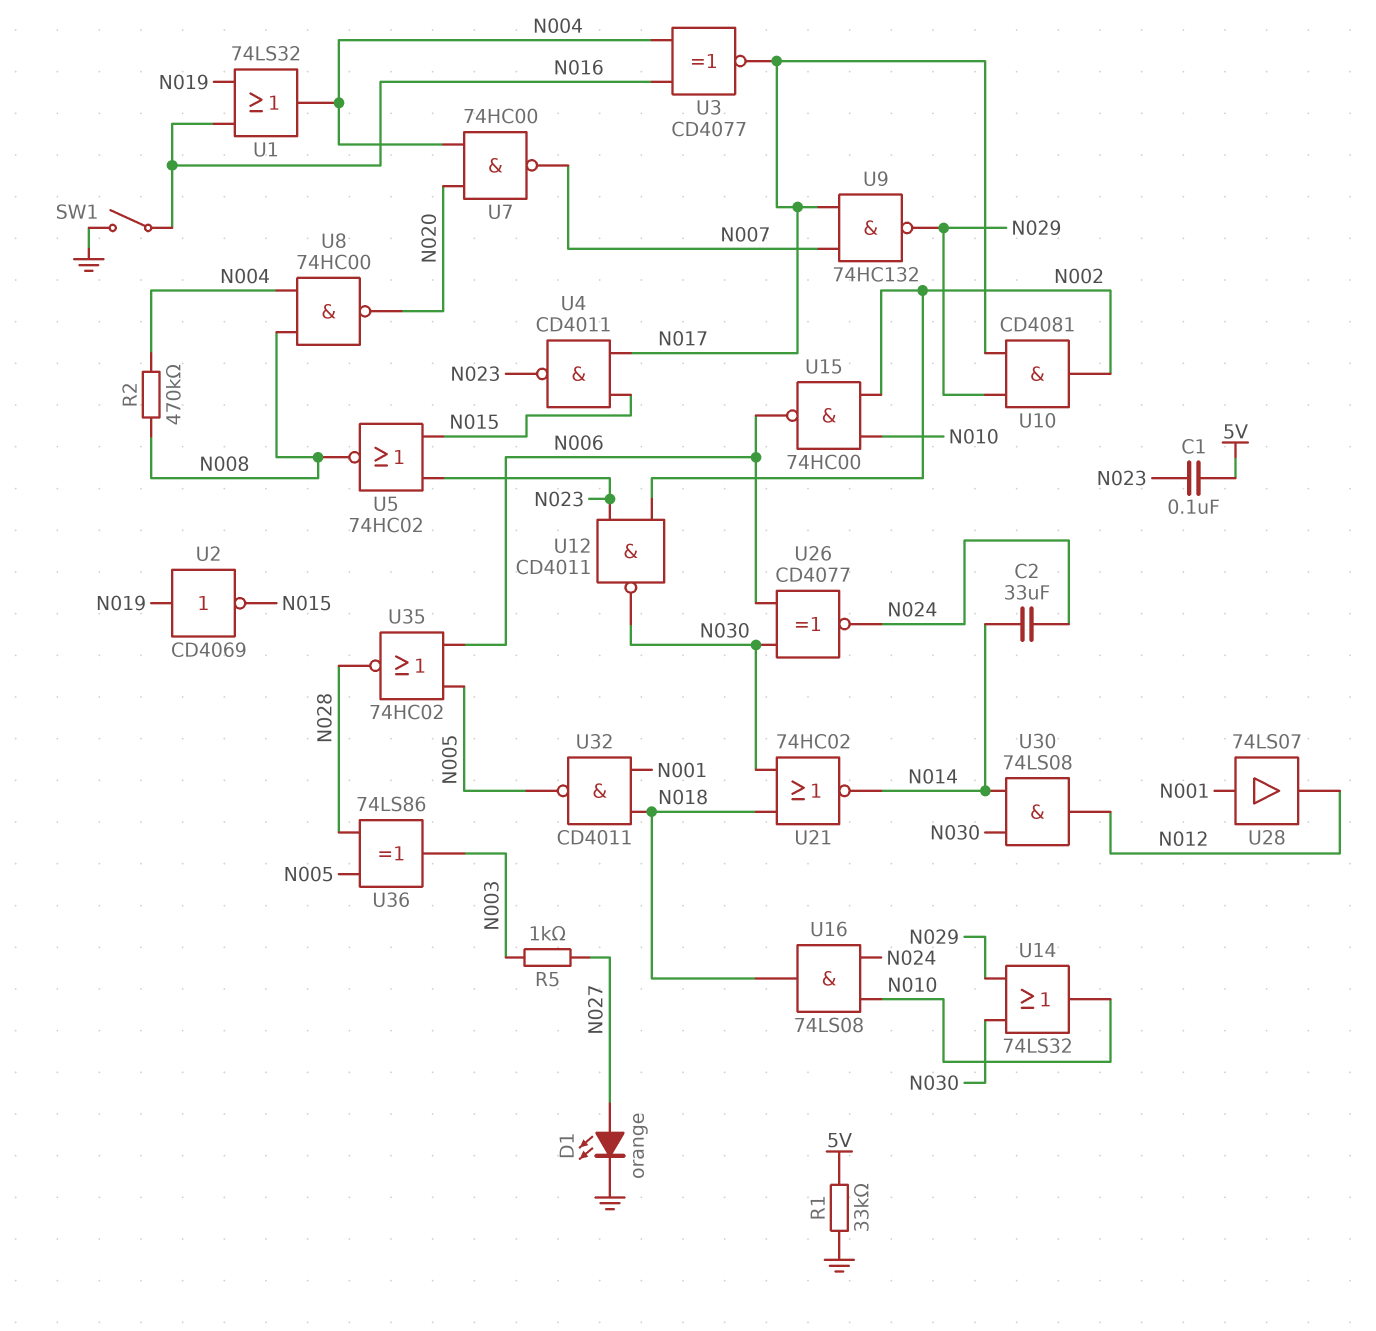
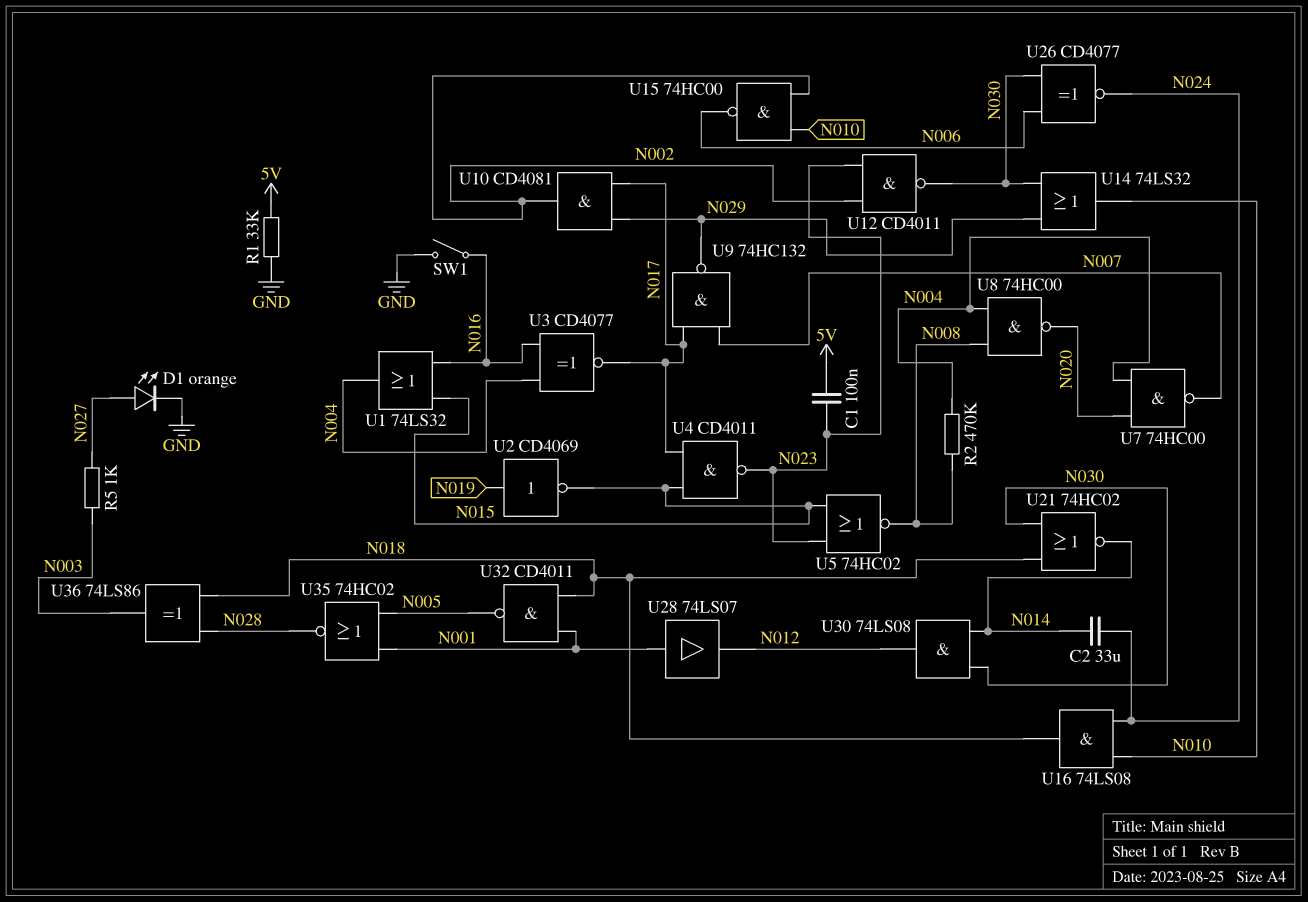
U1: OR 74LS32 (in N016, in N019, out N004) -> OR 74LS32 (in N015, in N016, out N004)
U35: NOR 74HC02 (in N005, in N006, out N028) -> NOR 74HC02 (in N001, in N005, out N028)
U36: XOR 74LS86 (in N005, in N028, out N003) -> XOR 74LS86 (in N018, in N028, out N003)

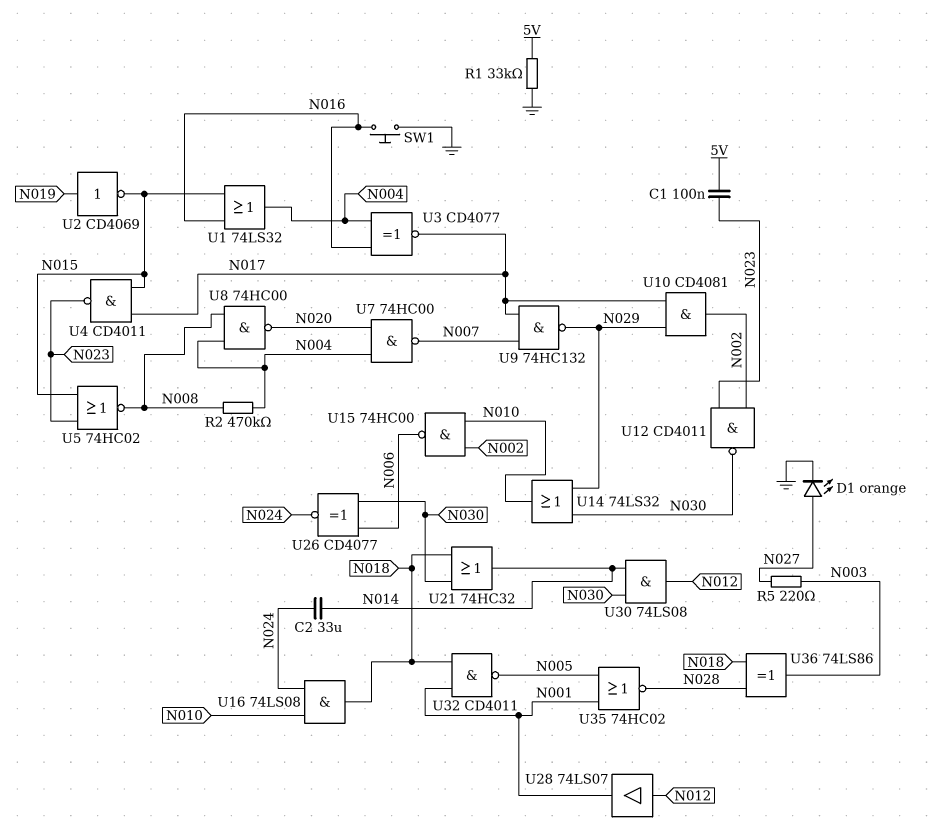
R5: 1k (N003, N027) -> 220 (N003, N027)
SW1: switch (GND, N016) -> button (GND, N016)
U21: NOR 74HC02 (in N018, in N030, out N014) -> OR 74HC32 (in N018, in N030, out N014)
U28: buffer 74LS07 (in N001, out N012) -> buffer 74LS07 (in N012, out N001)

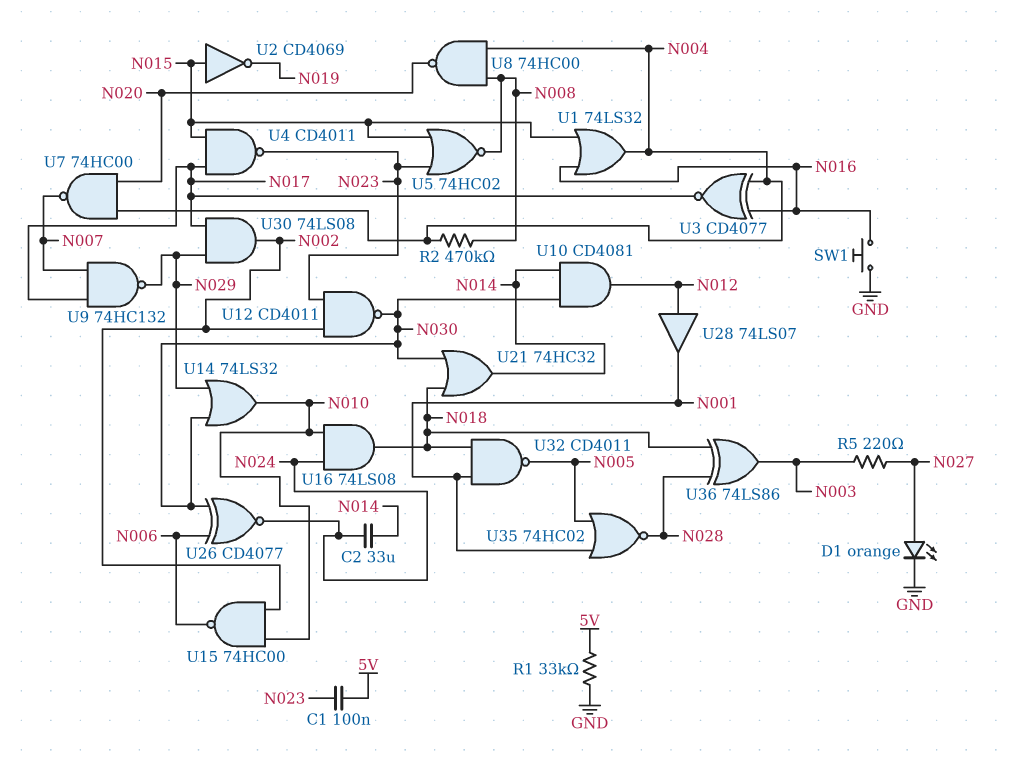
U2: NOT CD4069 (in N019, out N015) -> NOT CD4069 (in N015, out N019)
U10: AND CD4081 (in N017, in N029, out N002) -> AND CD4081 (in N014, in N030, out N012)
U30: AND 74LS08 (in N014, in N030, out N012) -> AND 74LS08 (in N017, in N029, out N002)

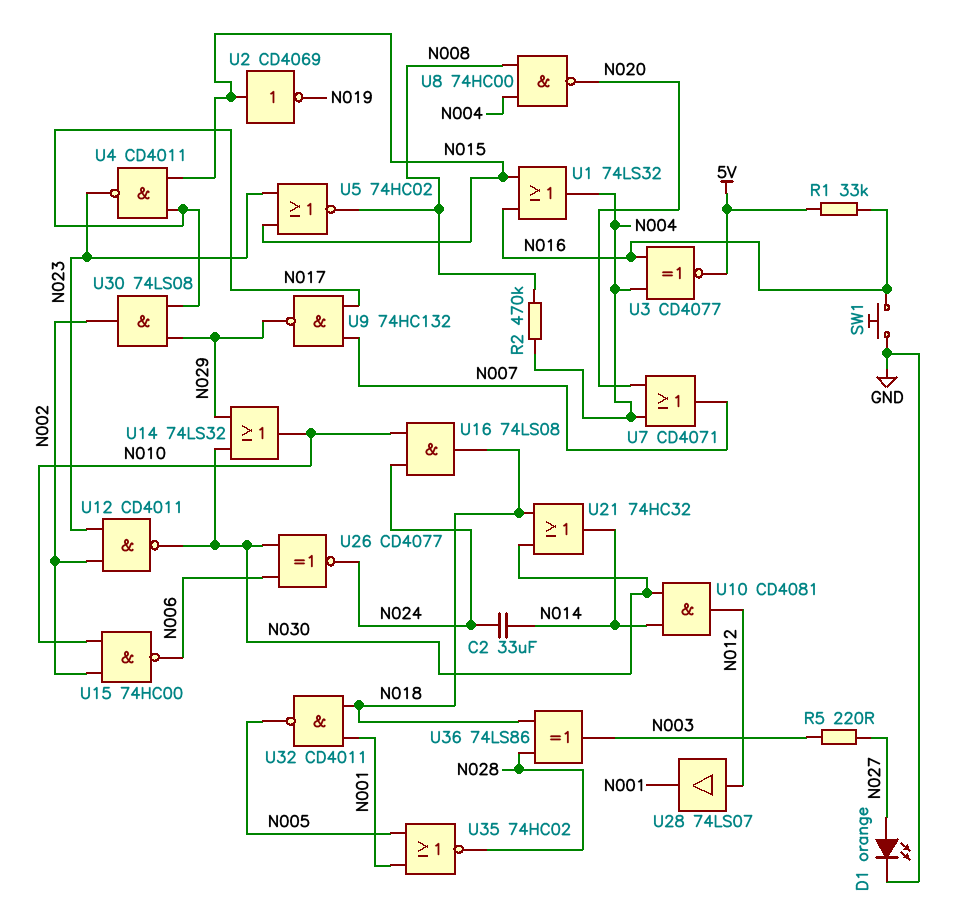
C1: 100nF (5V, N023) -> none
R1: 33k (5V, GND) -> 33k (5V, N016)
U3: XNOR CD4077 (in N004, in N016, out N017) -> XNOR CD4077 (in N004, in N016, out 5V)
U7: NAND 74HC00 (in N004, in N020, out N007) -> OR CD4071 (in N004, in N020, out N007)

